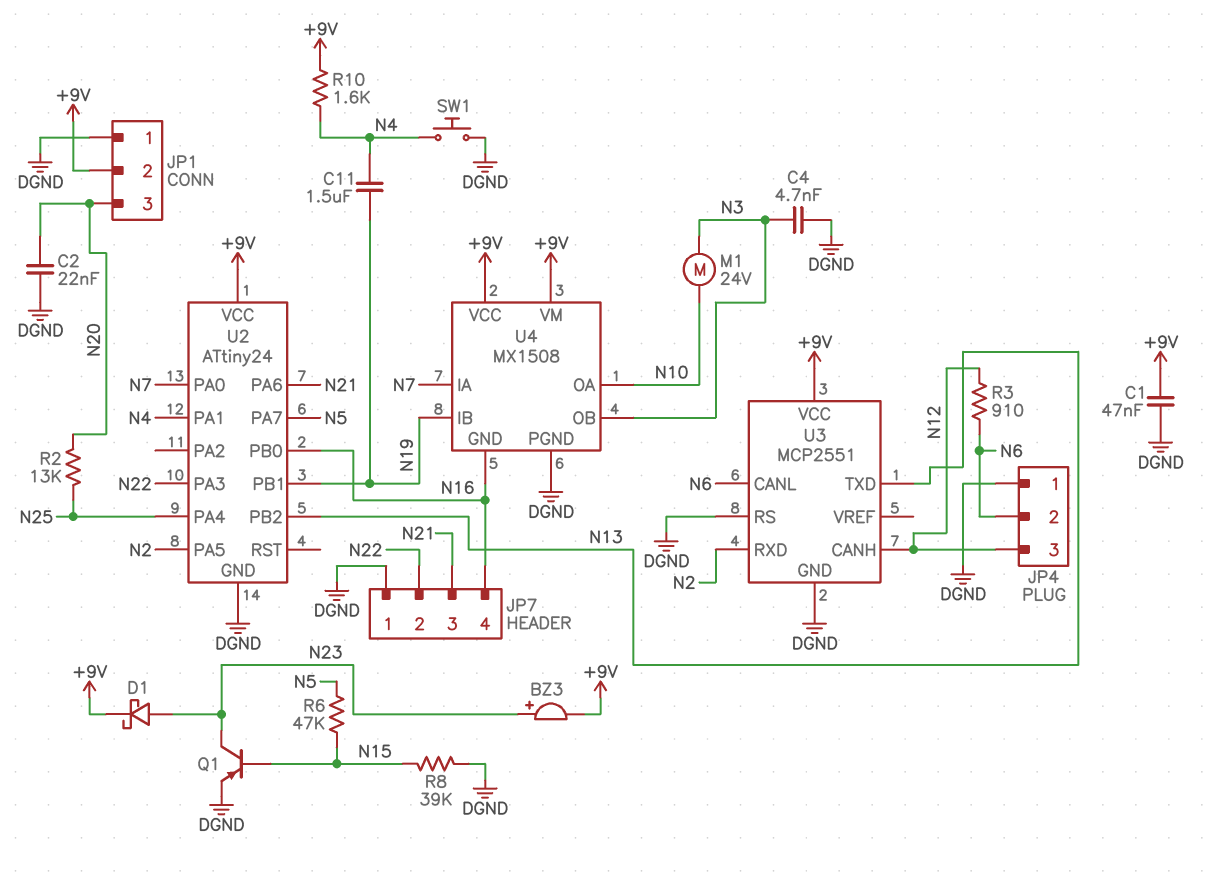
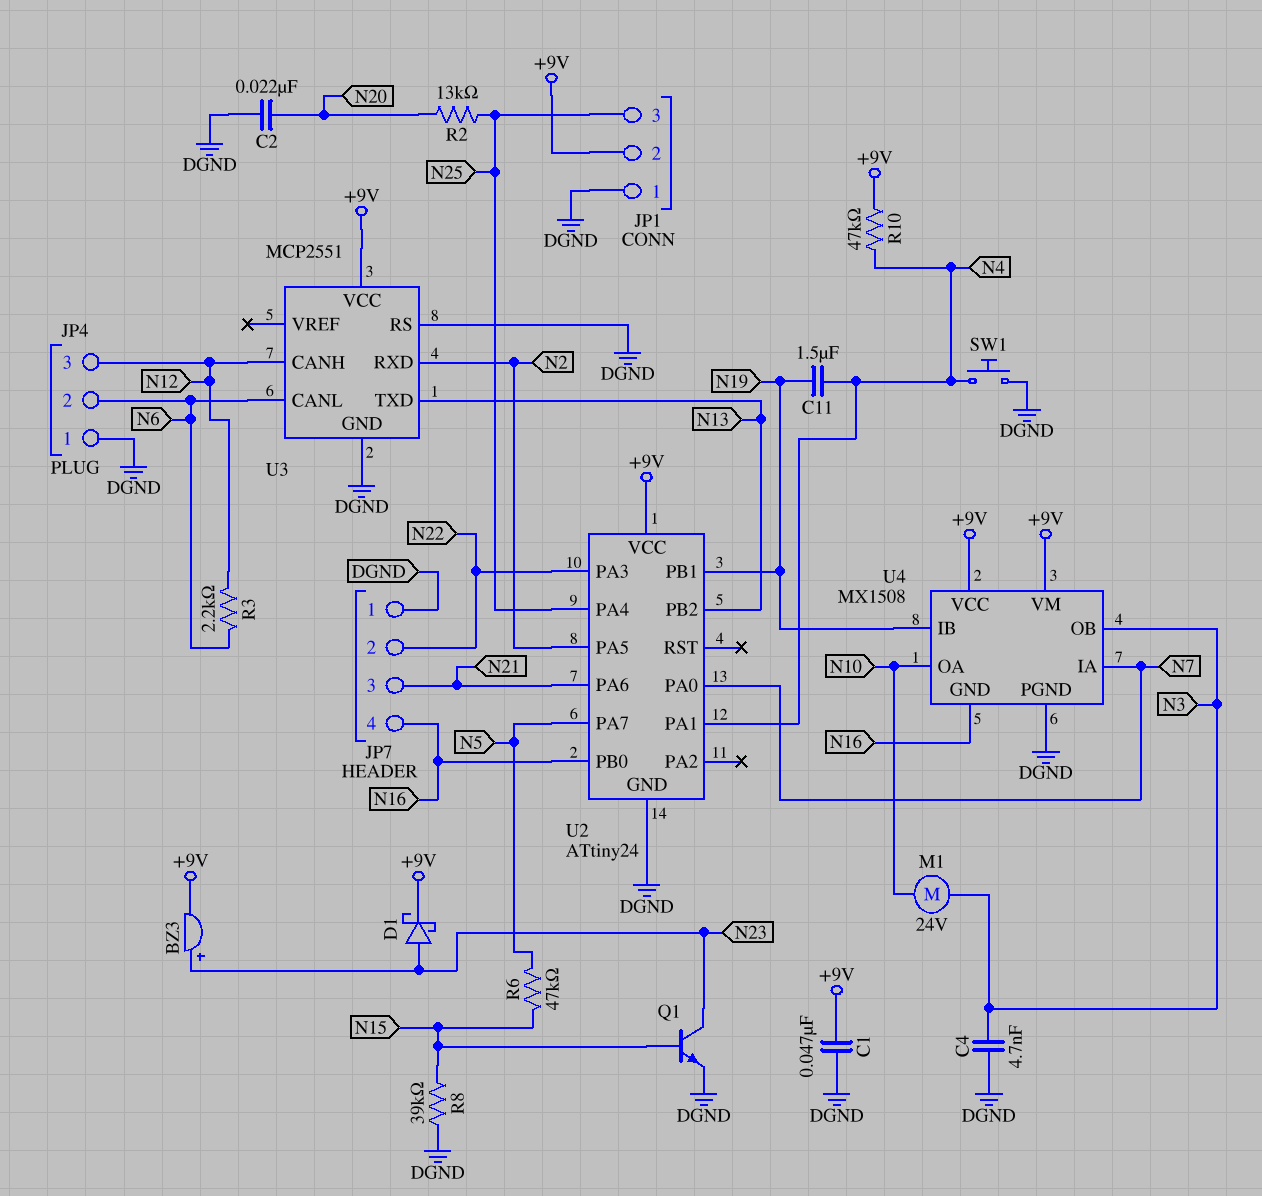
JP1 pin 3: N20 -> N25
Q1: PNP (B N15, C N23, E DGND) -> NPN (B N15, C N23, E DGND)
R3: 910 (N6, N12) -> 2.2k (N6, N12)
R10: 1.6k (+9V, N4) -> 47k (+9V, N4)

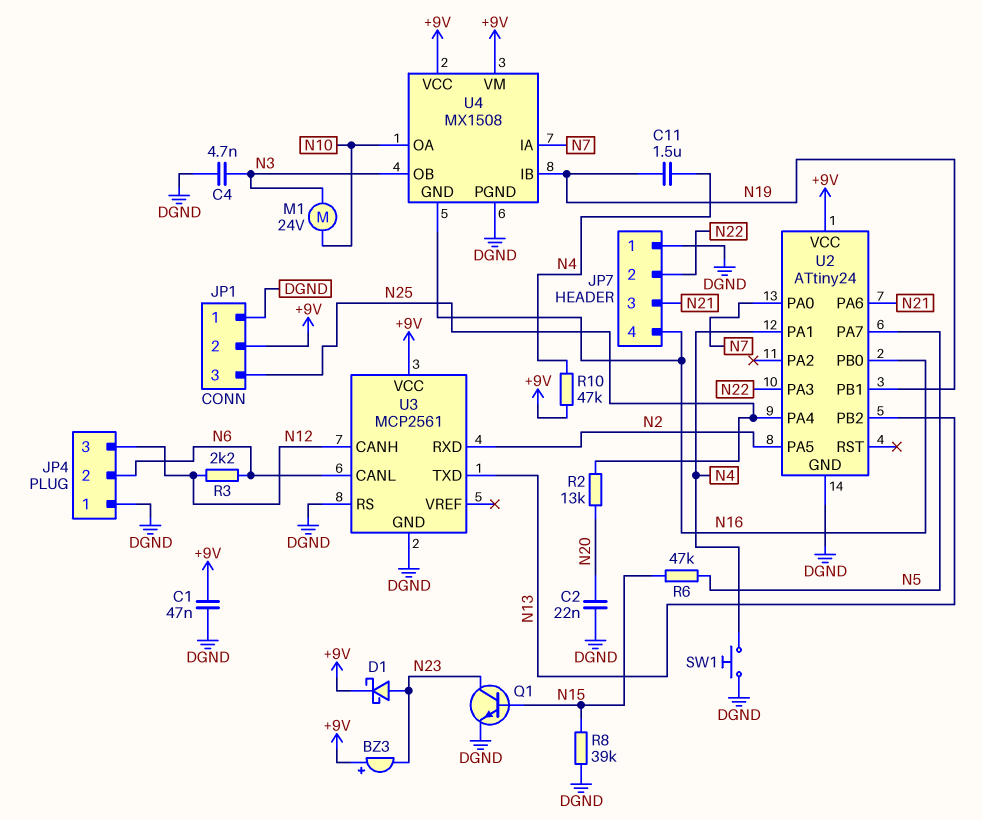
BZ3: buzzer (plus N23, minus +9V) -> buzzer (plus +9V, minus N23)
U3: MCP2551 -> MCP2561

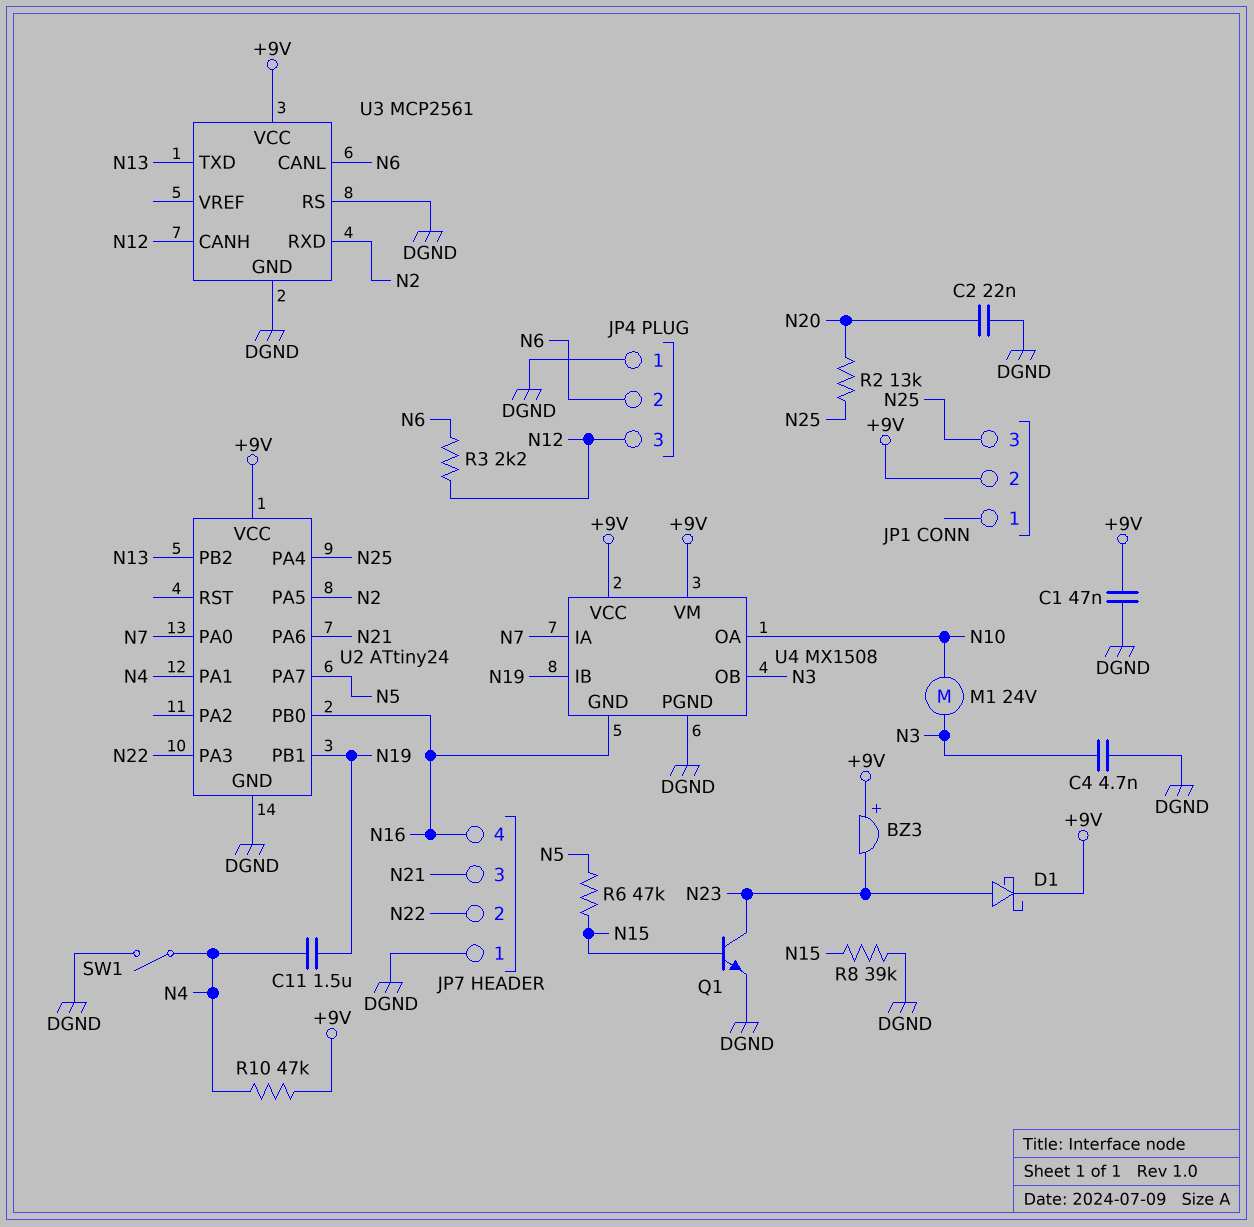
JP1 pin 1: DGND -> none
SW1: button (DGND, N4) -> switch (DGND, N4)

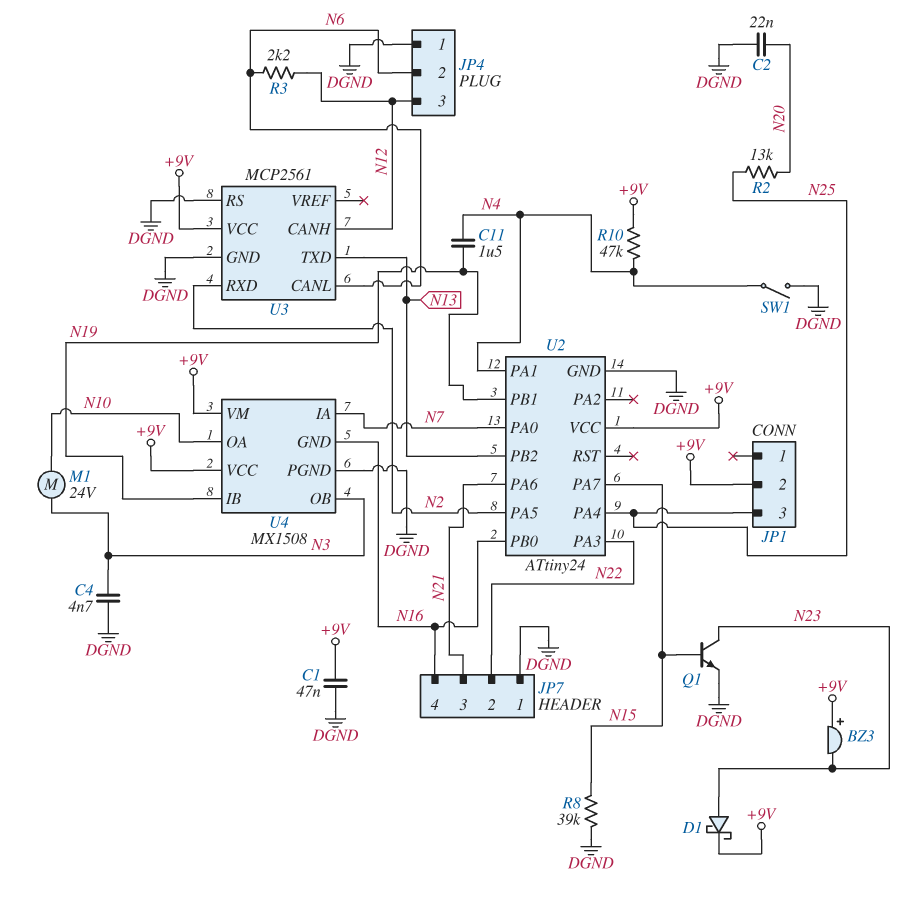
R6: 47k (N5, N15) -> none
U2 pin PA7: N5 -> N15

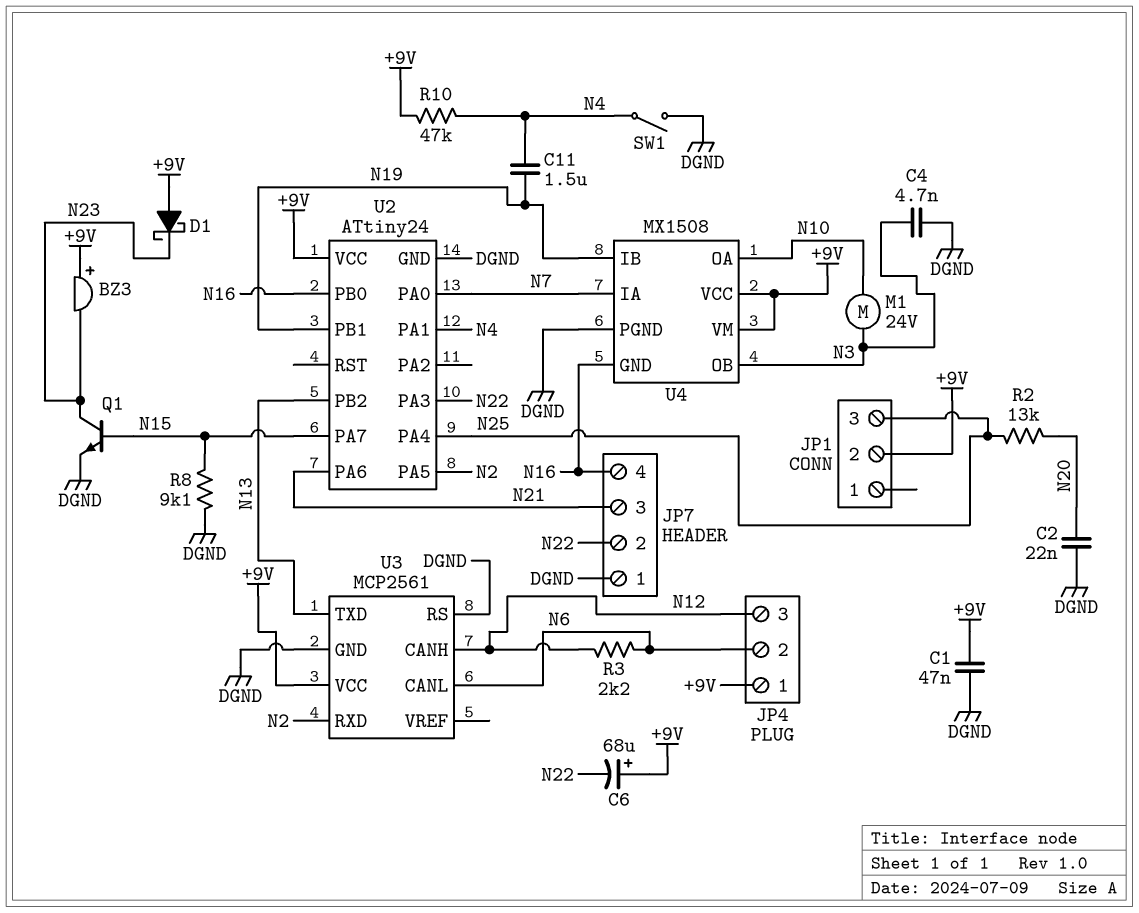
C6: none -> 68uF (plus +9V, minus N22)
D1: schottky (A N23, K +9V) -> schottky (A +9V, K N23)
JP4 pin 1: DGND -> +9V
R8: 39k (DGND, N15) -> 9.1k (DGND, N15)

